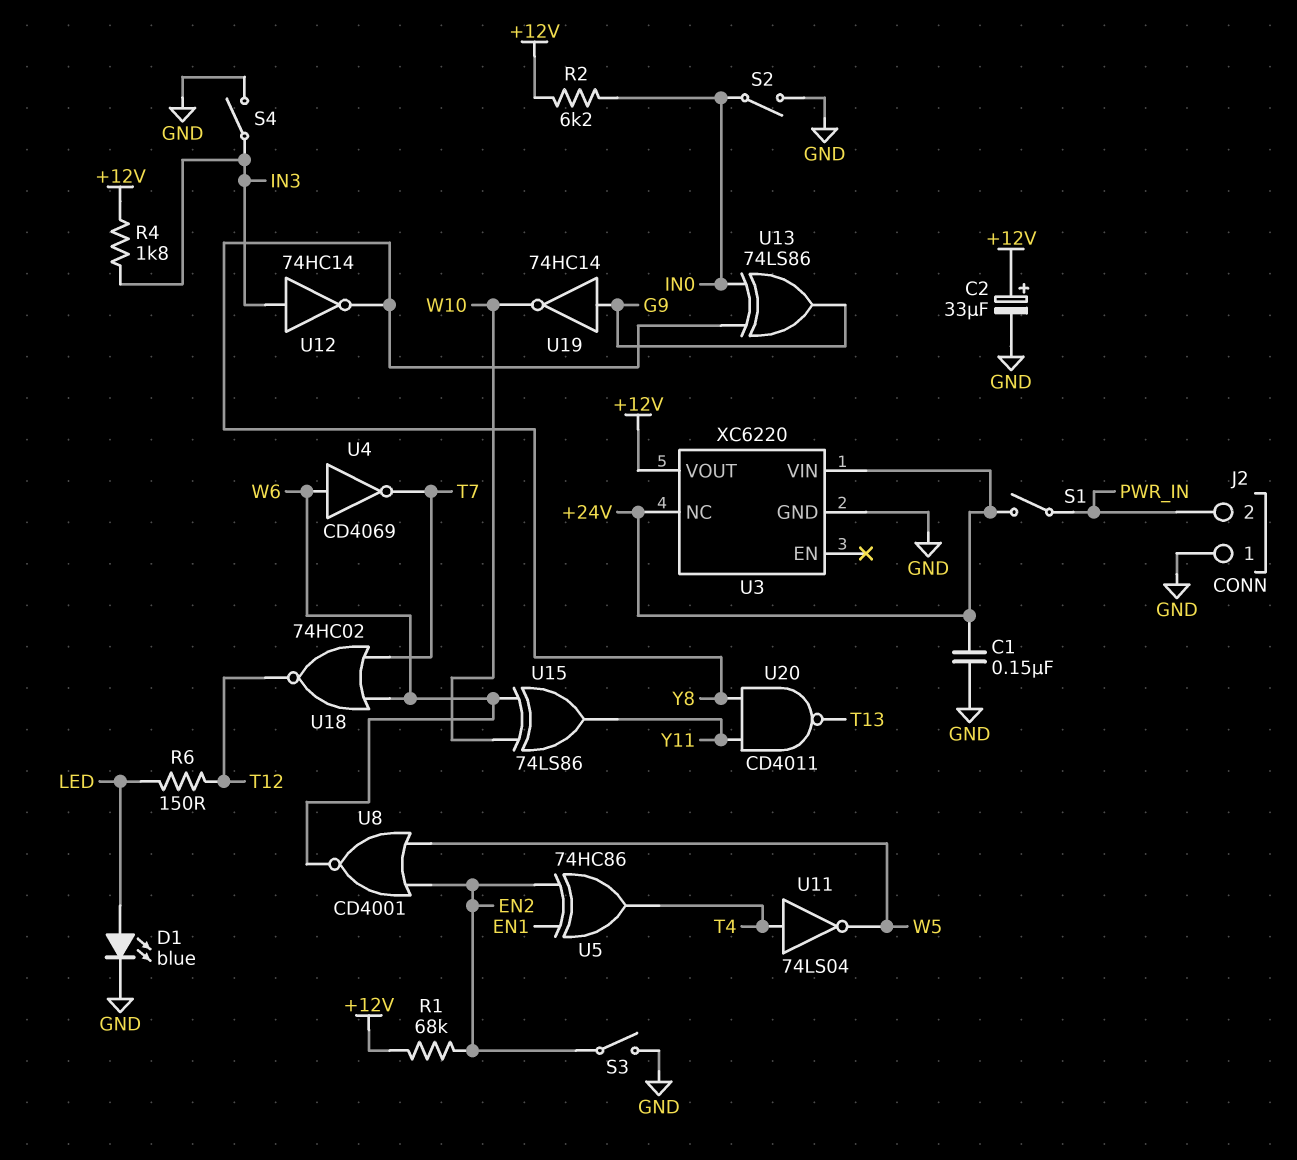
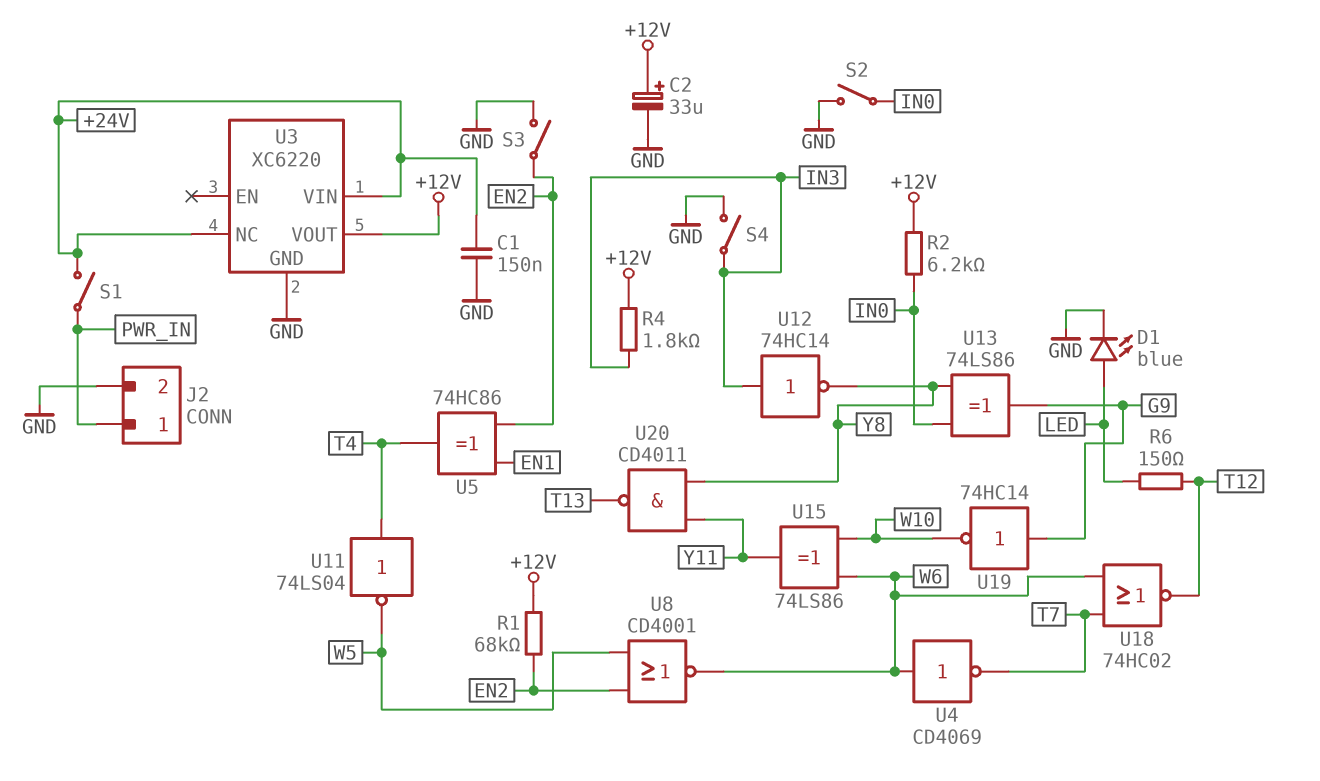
J2 pin 1: GND -> PWR_IN
J2 pin 2: PWR_IN -> GND

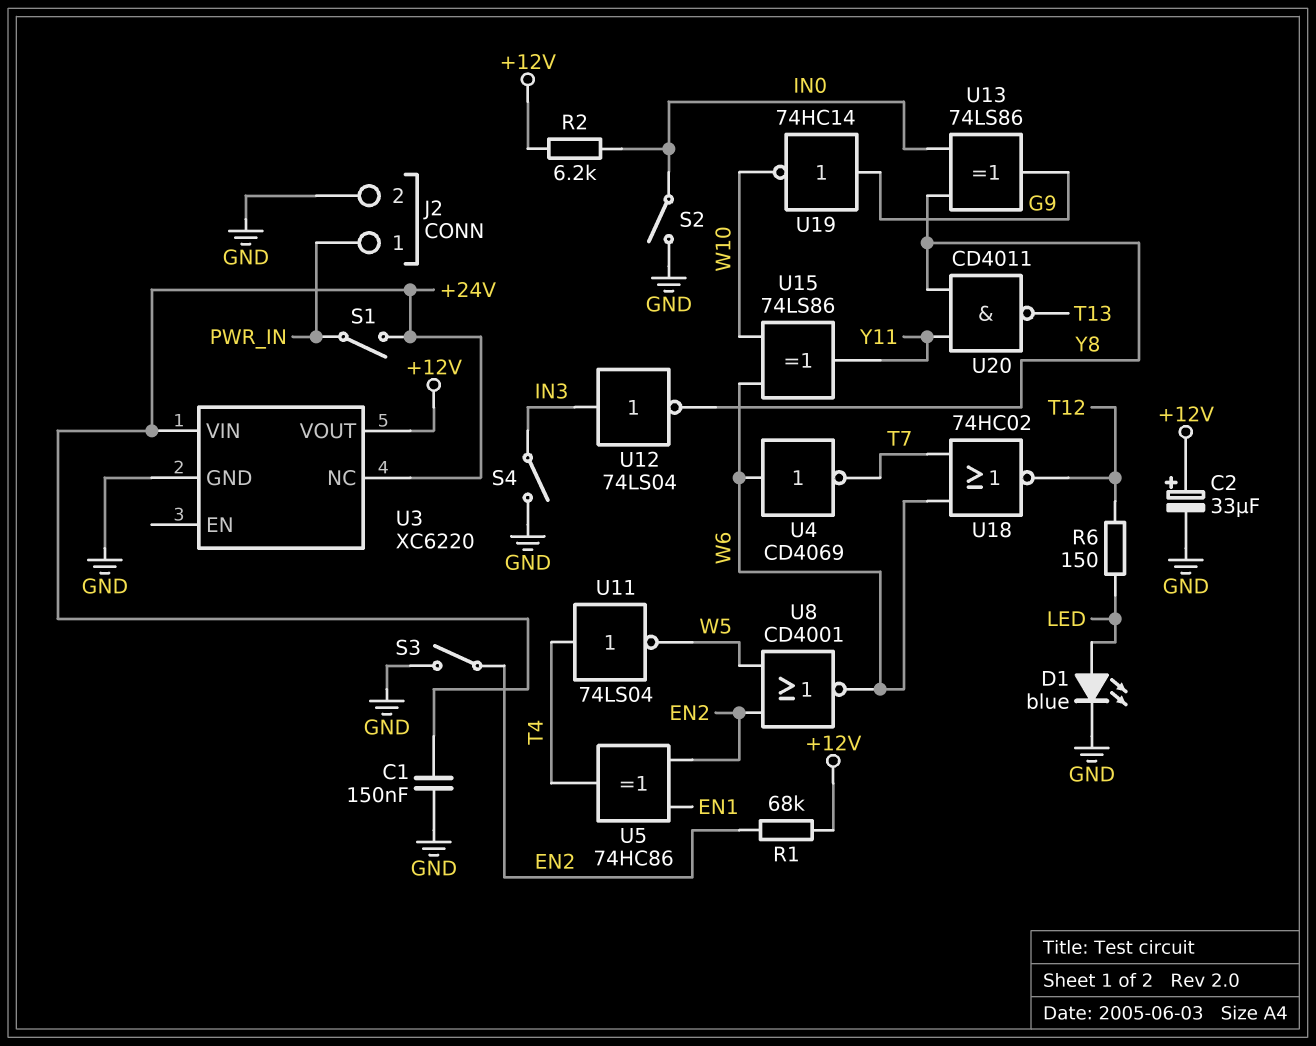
R4: 1.8k (+12V, IN3) -> none
U12: NOT 74HC14 (in IN3, out Y8) -> NOT 74LS04 (in IN3, out Y8)

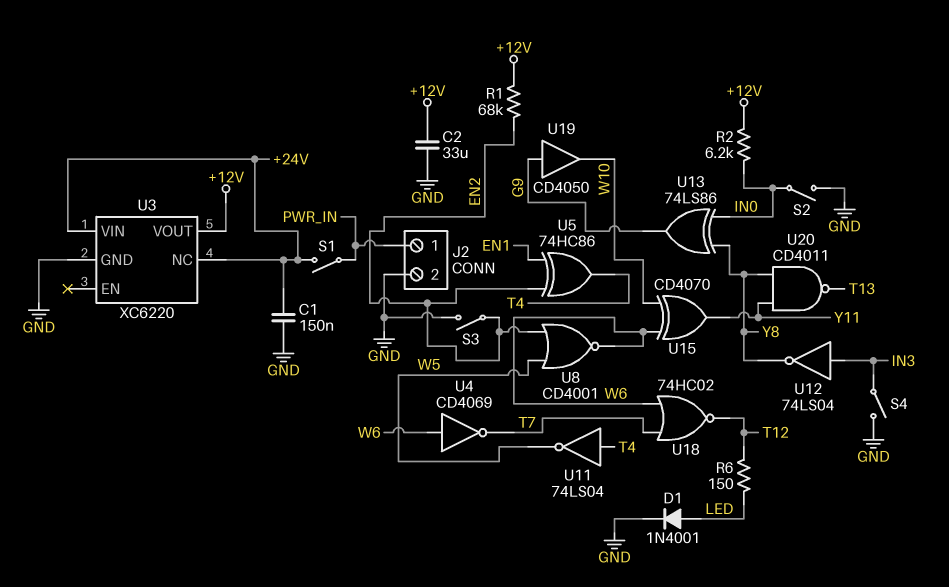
C2: 33uF (plus +12V, minus GND) -> 33uF (+12V, GND)
D1: LED blue (A LED, K GND) -> diode 1N4001 (A LED, K GND)
U15: XOR 74LS86 (in W6, in W10, out Y11) -> XOR CD4070 (in W6, in W10, out Y11)
U19: NOT 74HC14 (in G9, out W10) -> buffer CD4050 (in G9, out W10)

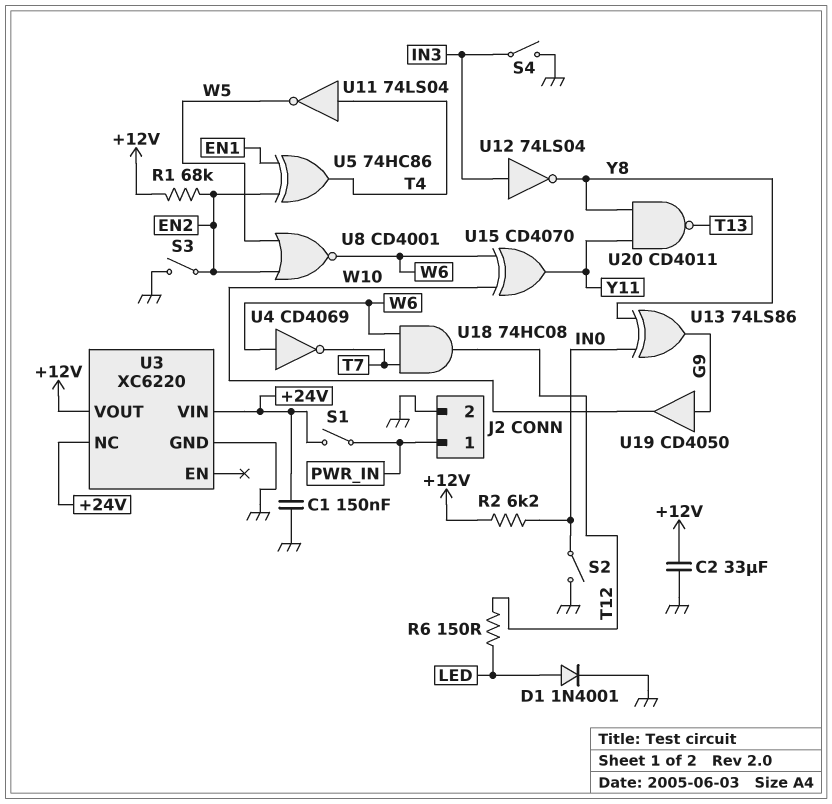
U18: NOR 74HC02 (in T7, in W6, out T12) -> AND 74HC08 (in T7, in W6, out T12)

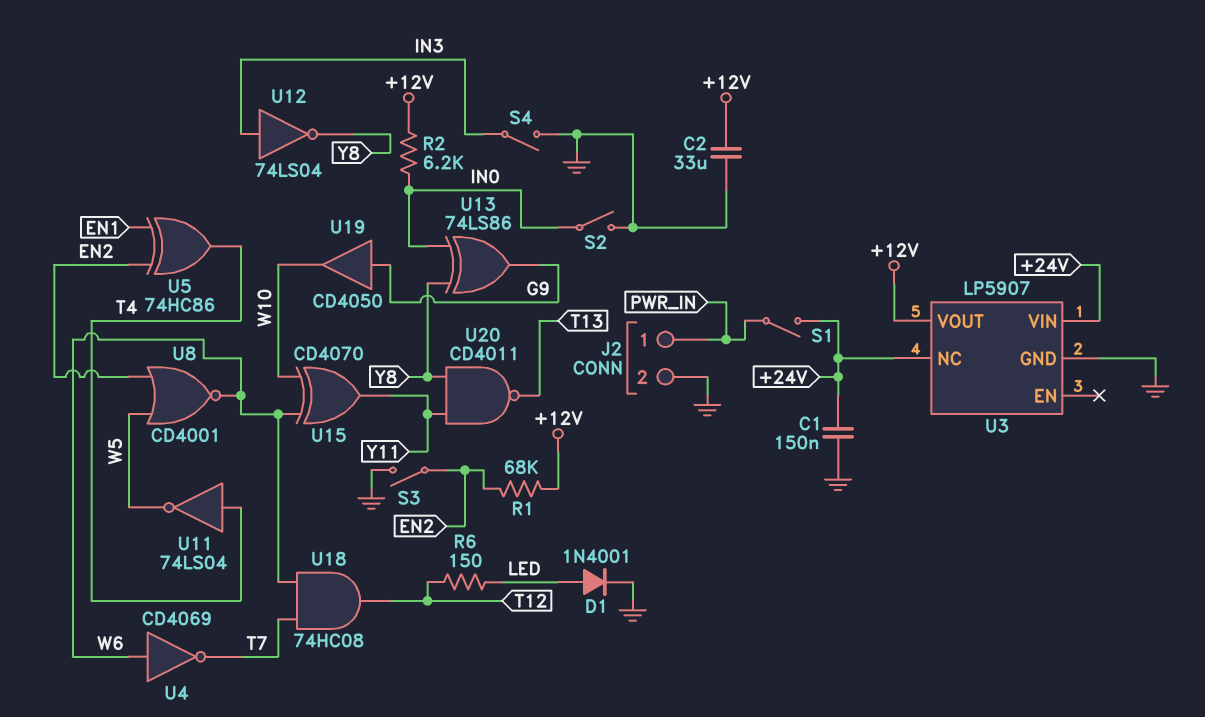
U3: XC6220 -> LP5907

